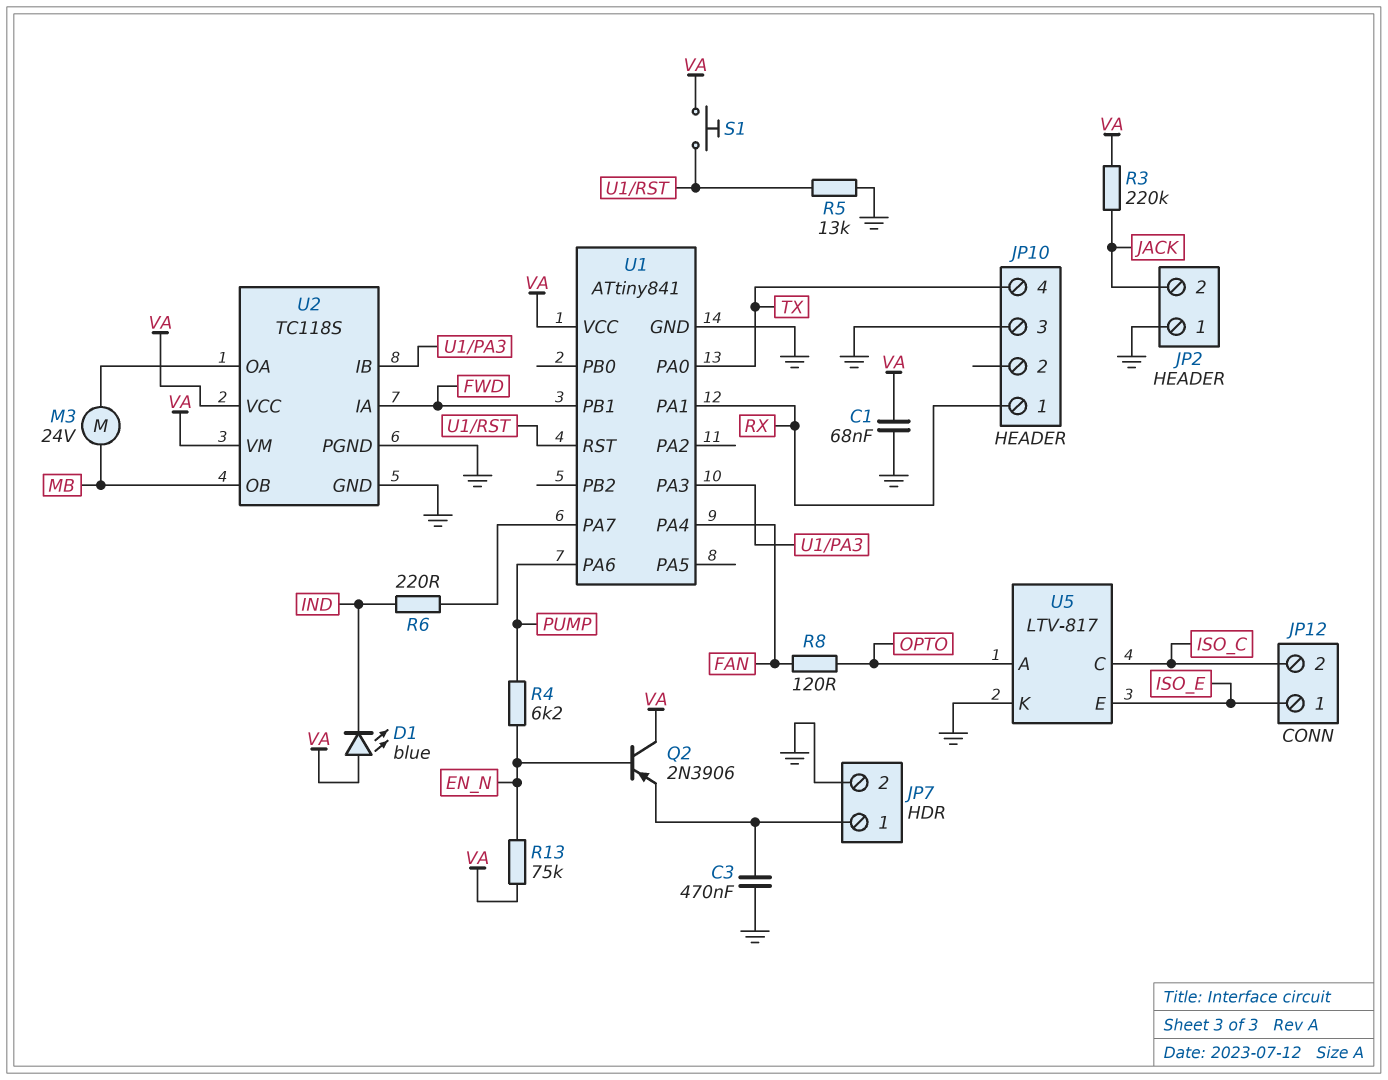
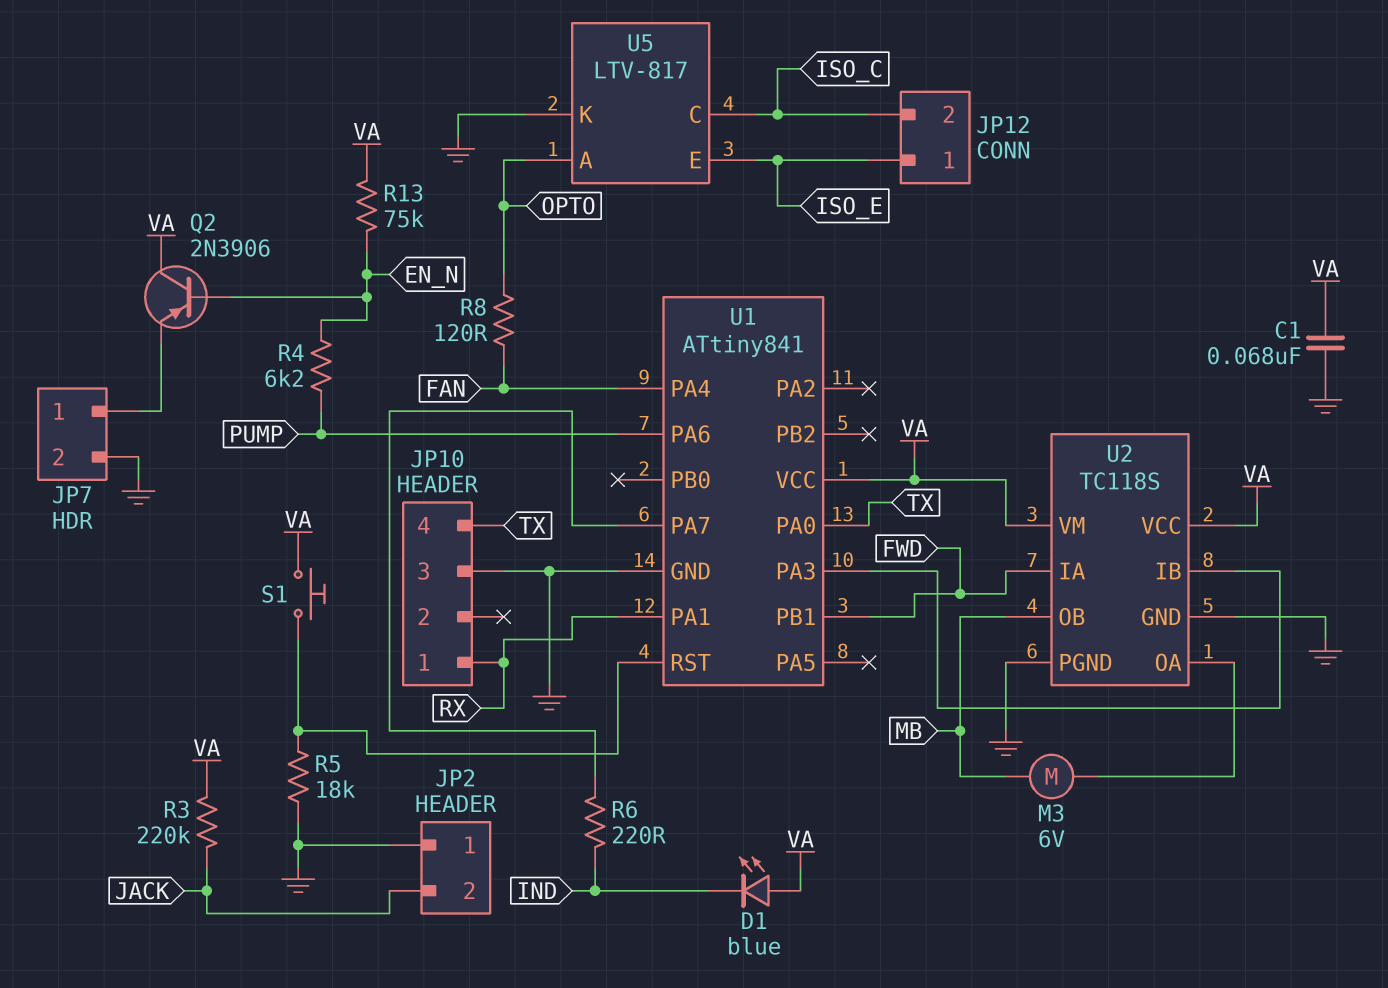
C3: 470nF (GND, JP7/1) -> none
M3: motor 24V (MB, U2/OA) -> motor 6V (MB, U2/OA)
R5: 13k (GND, U1/RST) -> 18k (GND, U1/RST)

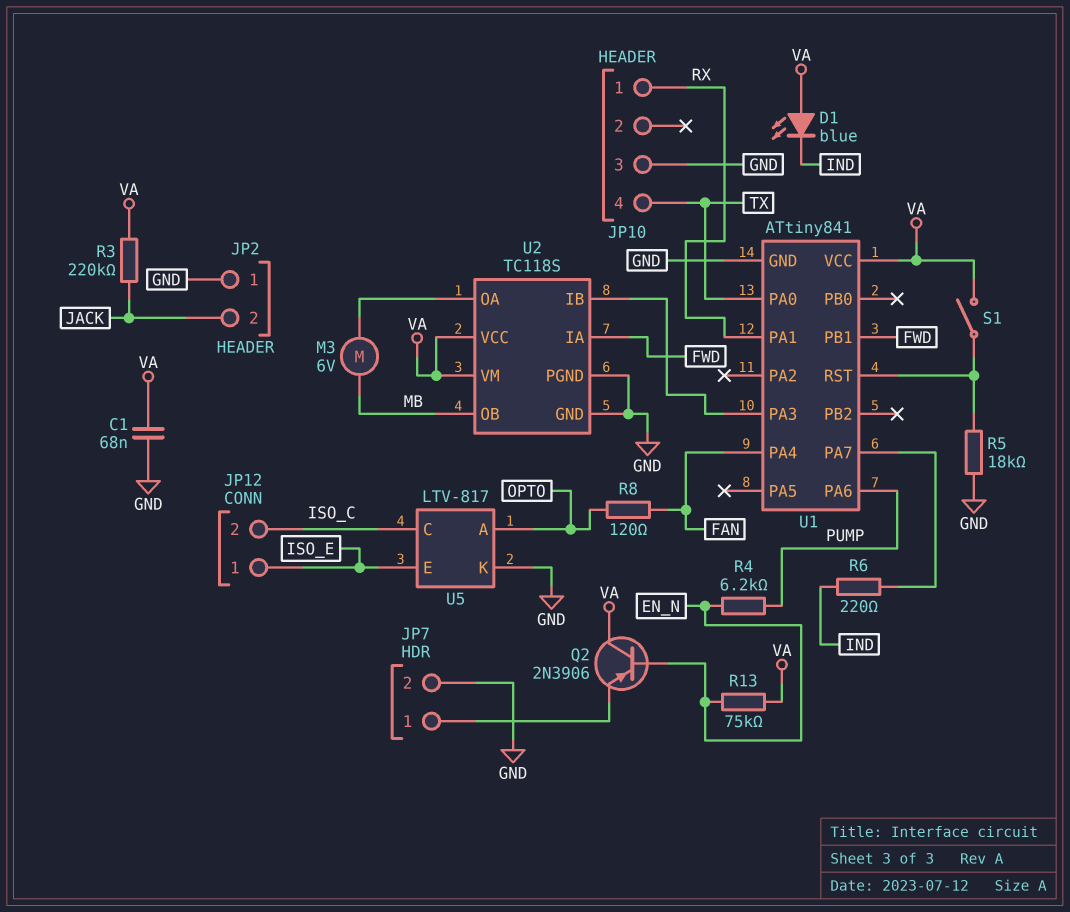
S1: button (U1/RST, VA) -> switch (U1/RST, VA)

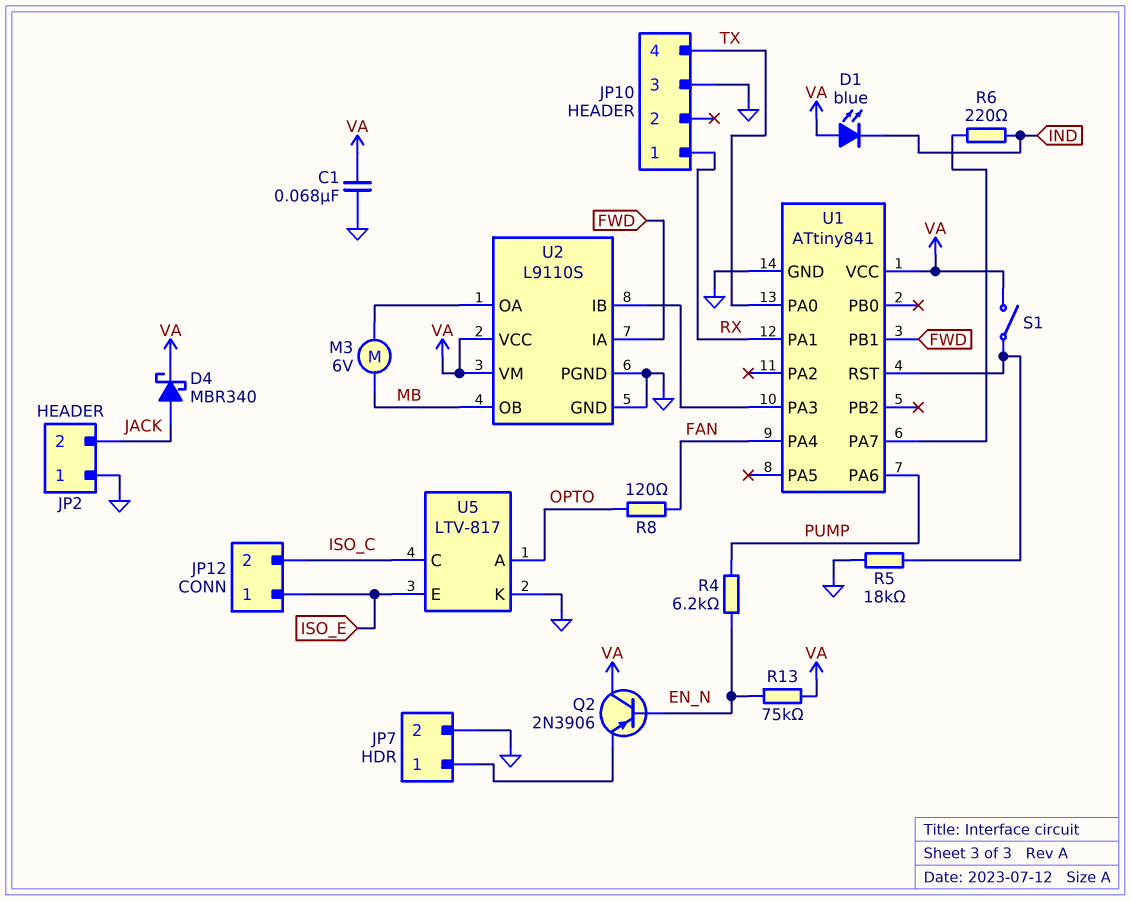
D4: none -> schottky MBR340 (A JACK, K VA)
R3: 220k (JACK, VA) -> none
U2: TC118S -> L9110S

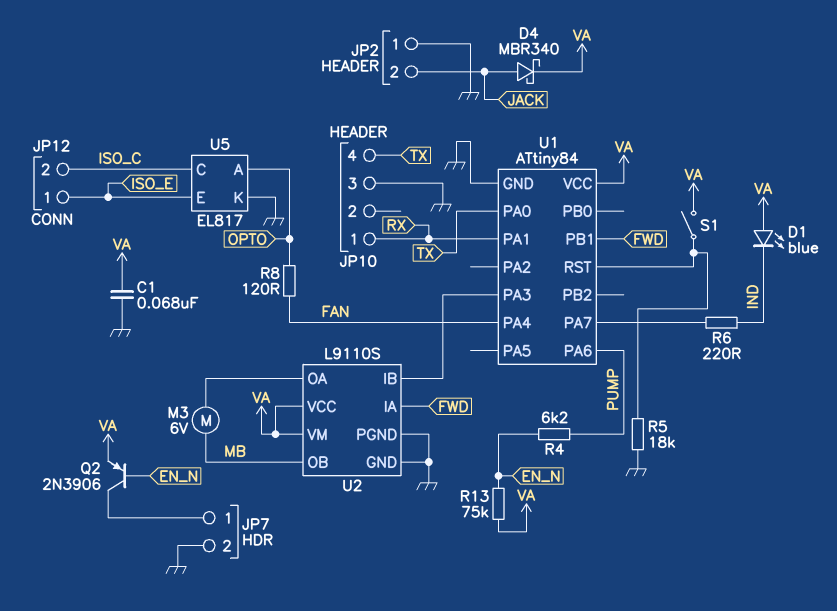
Q2: PNP 2N3906 (B EN_N, C VA, E JP7/1) -> PNP 2N3906 (B EN_N, C JP7/1, E VA)
U1: ATtiny841 -> ATtiny84
U5: LTV-817 -> EL817

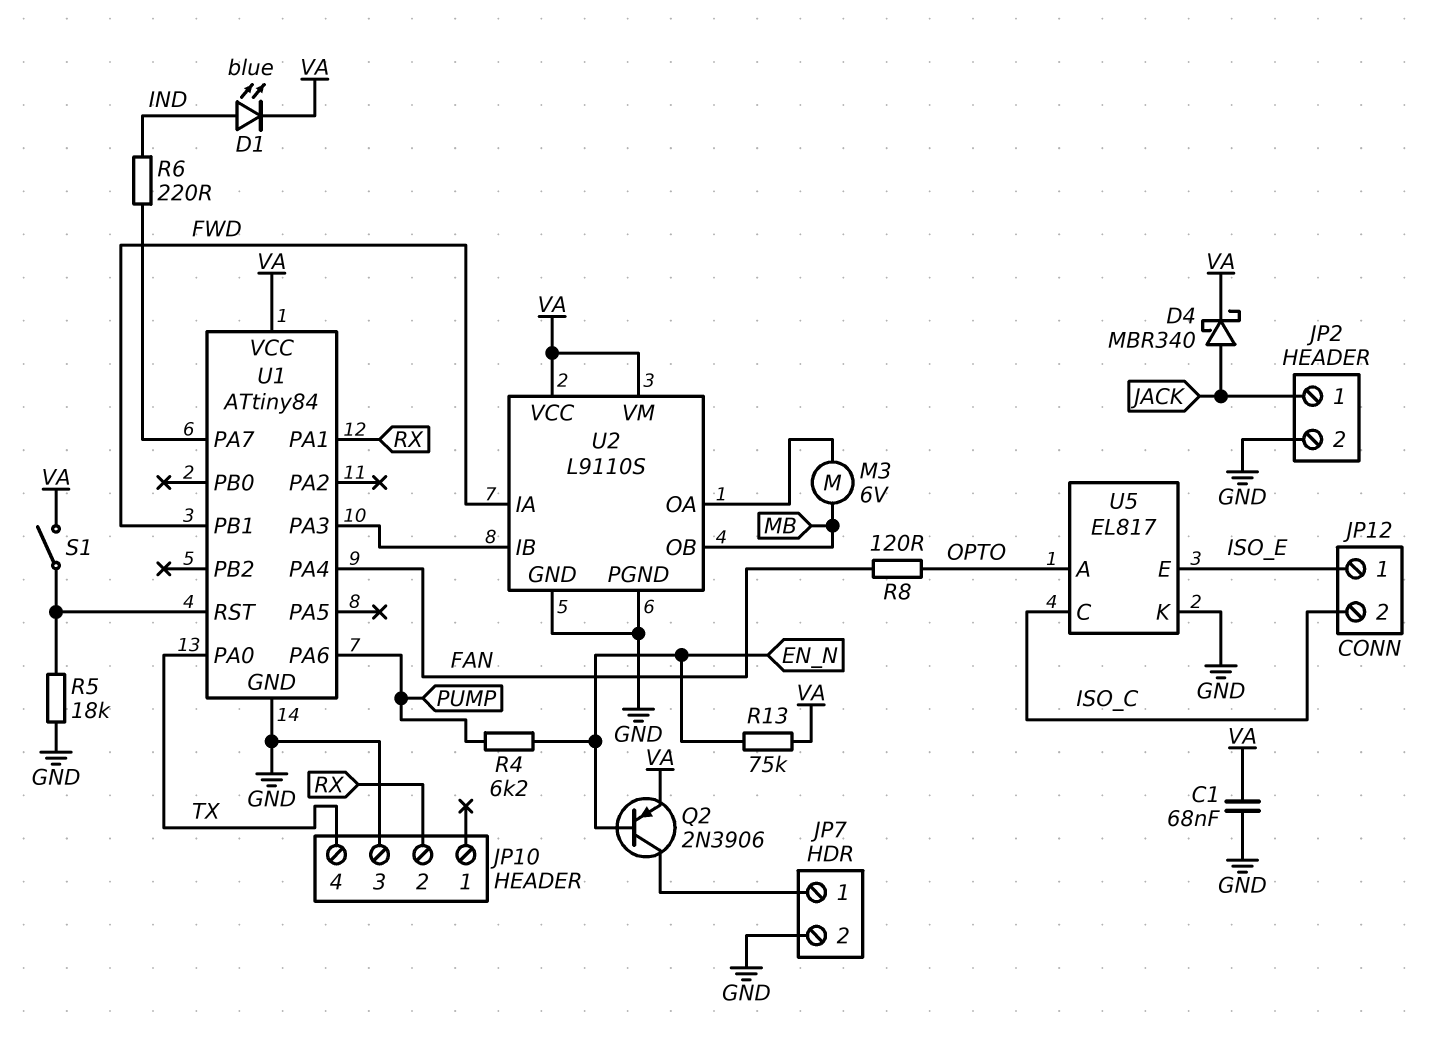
D1: LED blue (A VA, K IND) -> LED blue (A IND, K VA)
JP2 pin 1: GND -> JACK
JP2 pin 2: JACK -> GND
JP10 pin 1: RX -> none
JP10 pin 2: none -> RX

